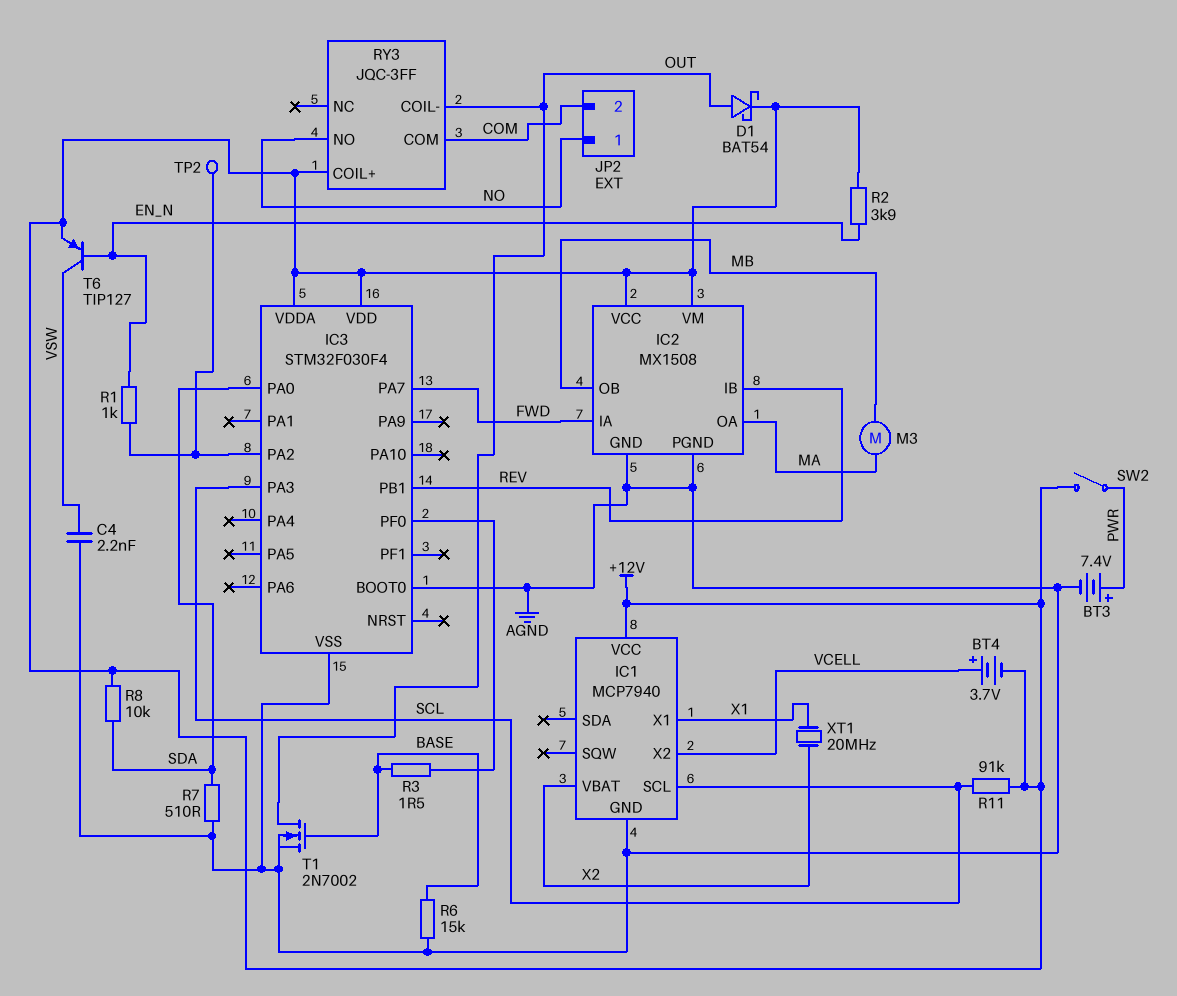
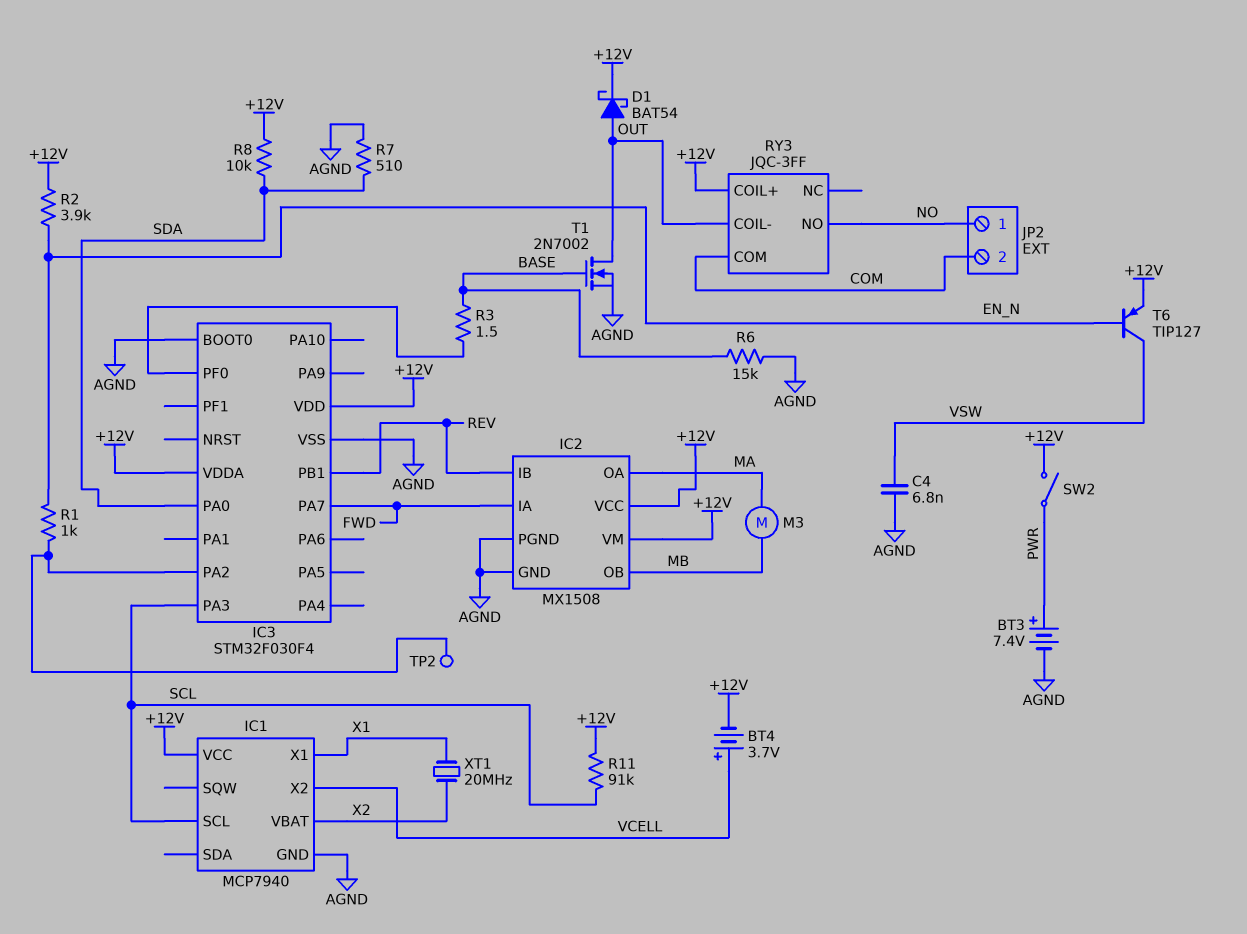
C4: 2.2nF (AGND, VSW) -> 6.8nF (AGND, VSW)

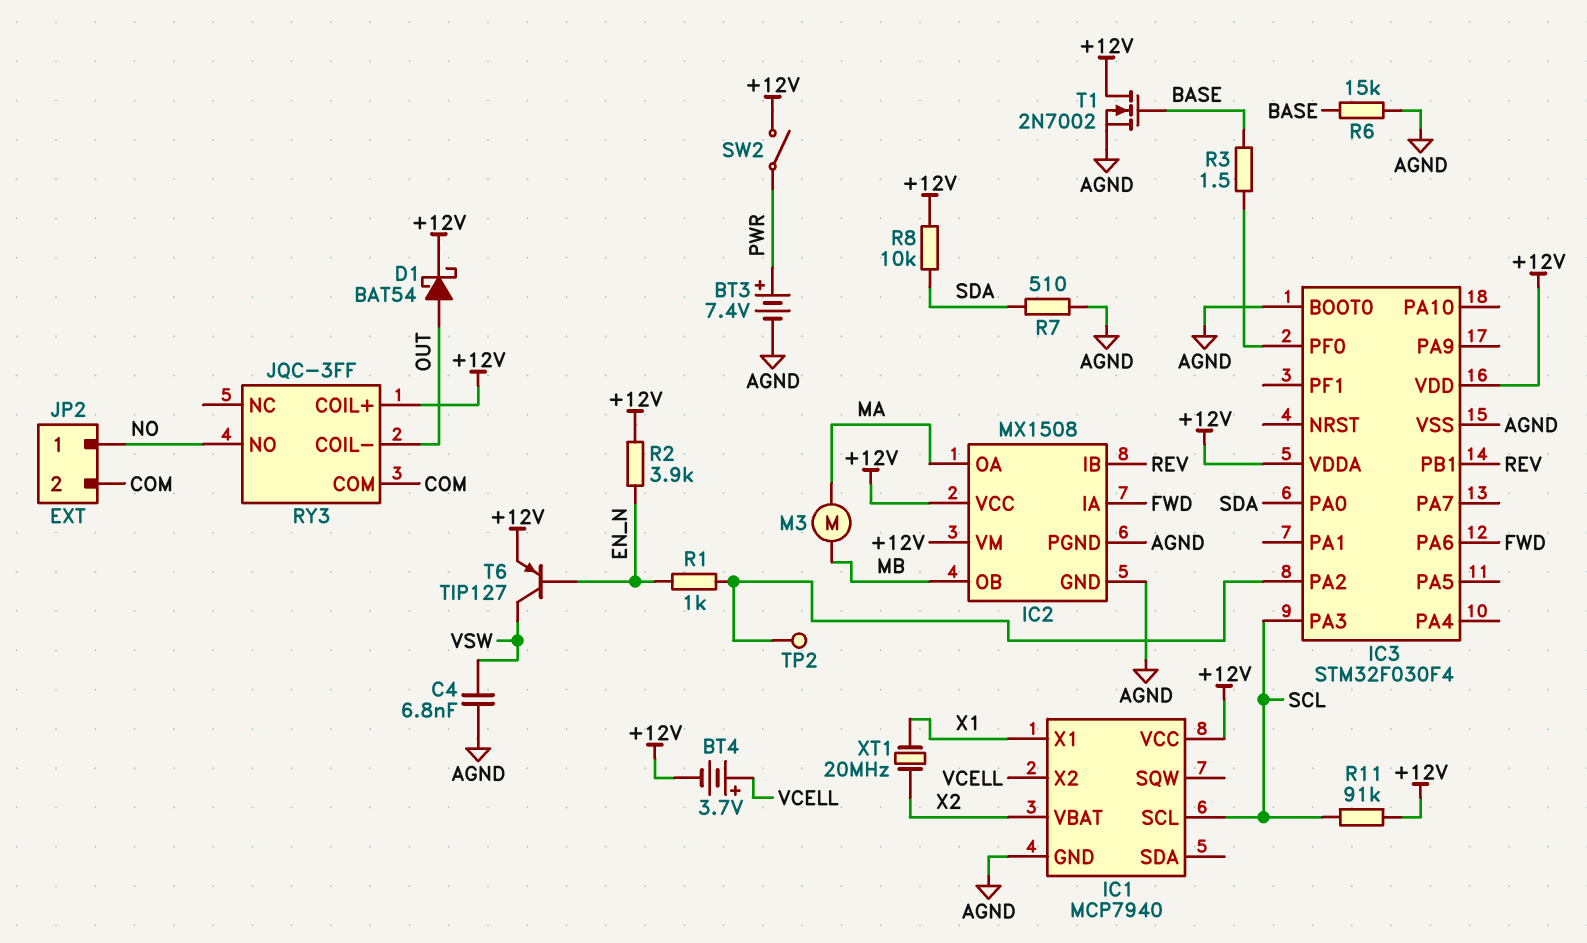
IC3 pin PA6: none -> FWD
IC3 pin PA7: FWD -> none
T1: NMOS 2N7002 (G BASE, D OUT, S AGND) -> NMOS 2N7002 (G BASE, D +12V, S AGND)

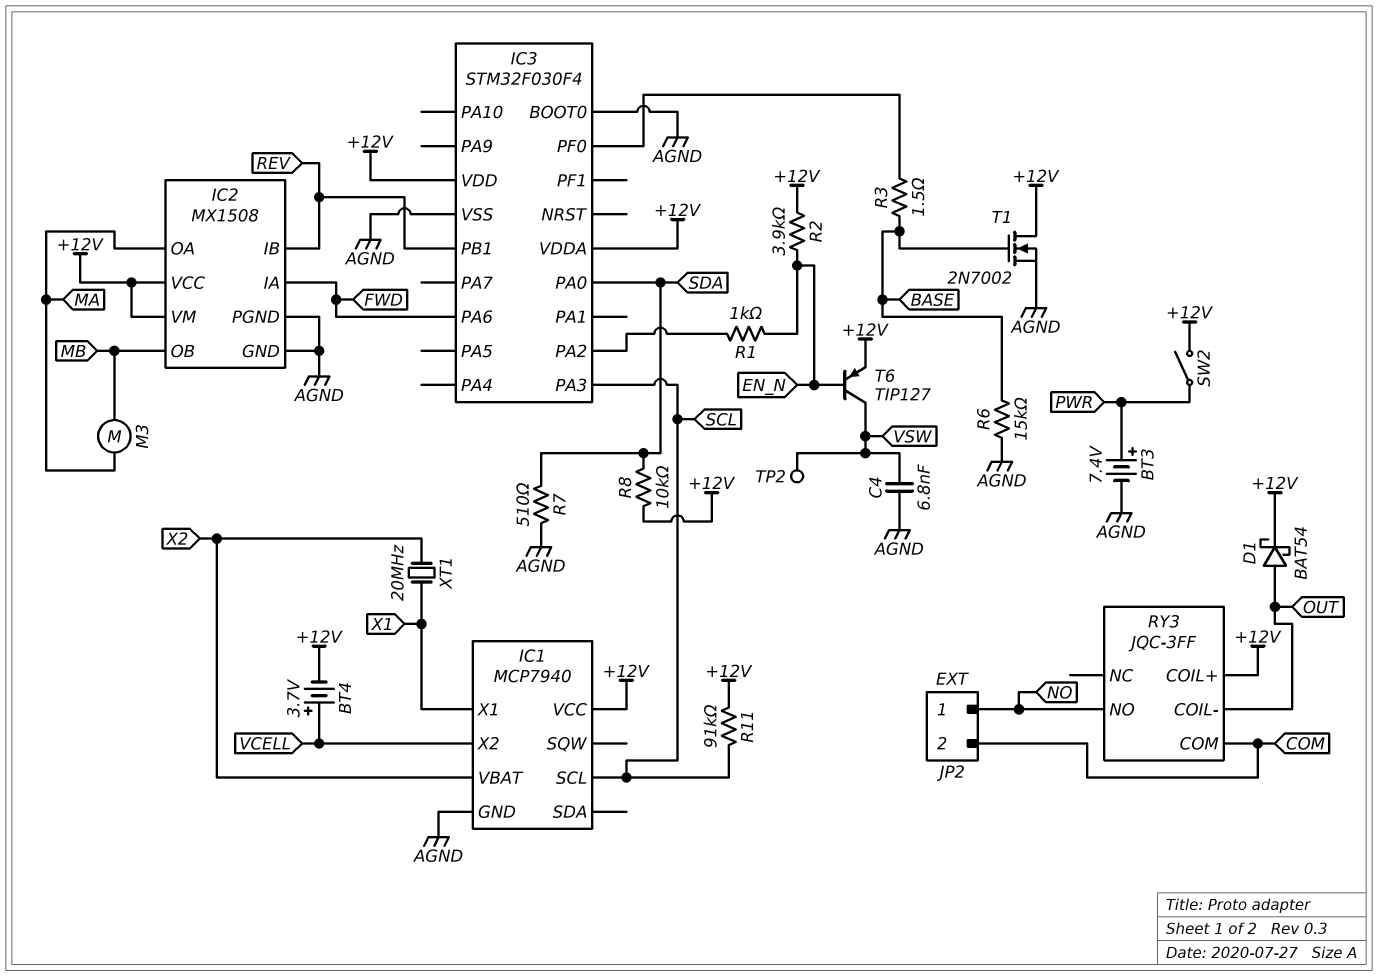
TP2: test point (IC3/PA2) -> test point (VSW)

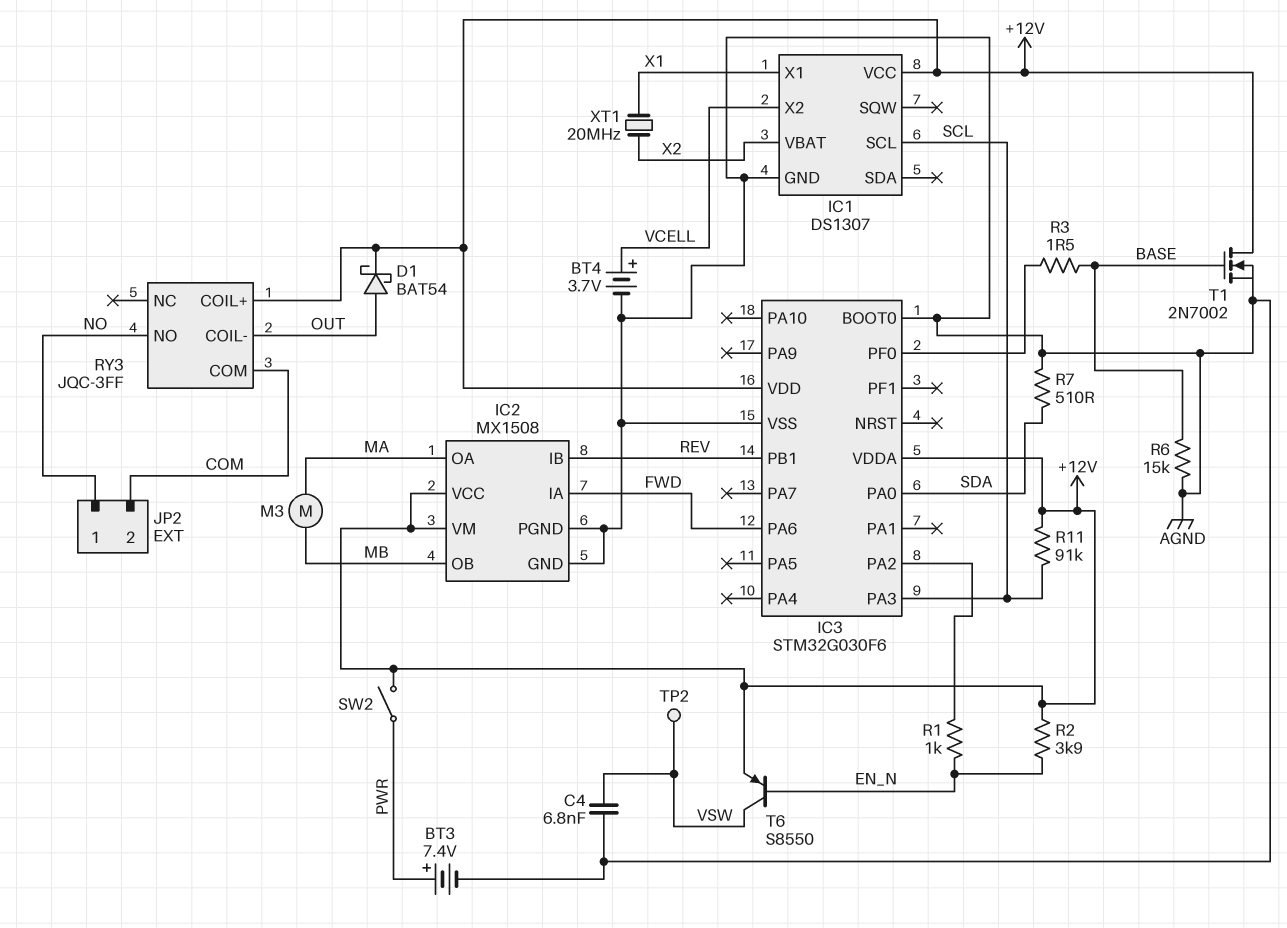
BT4: 3.7V (plus VCELL, minus +12V) -> 3.7V (plus VCELL, minus AGND)
IC1: MCP7940 -> DS1307
IC3: STM32F030F4 -> STM32G030F6
R8: 10k (+12V, SDA) -> none
T6: PNP TIP127 (B EN_N, C VSW, E +12V) -> PNP S8550 (B EN_N, C VSW, E +12V)

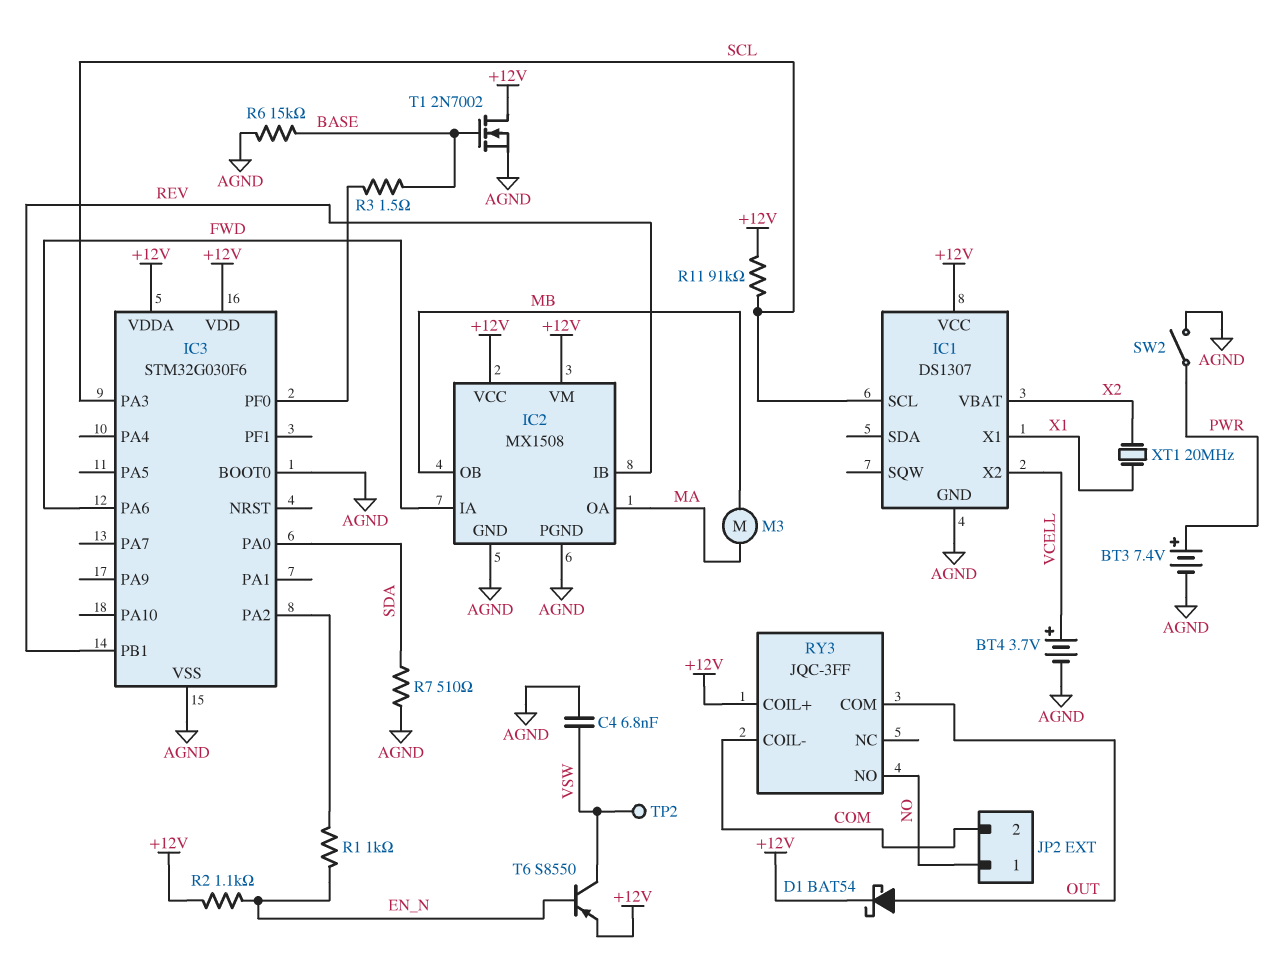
R2: 3.9k (+12V, EN_N) -> 1.1k (+12V, EN_N)
RY3 pin COIL-: OUT -> COM
RY3 pin COM: COM -> OUT
SW2: switch (+12V, PWR) -> switch (AGND, PWR)

